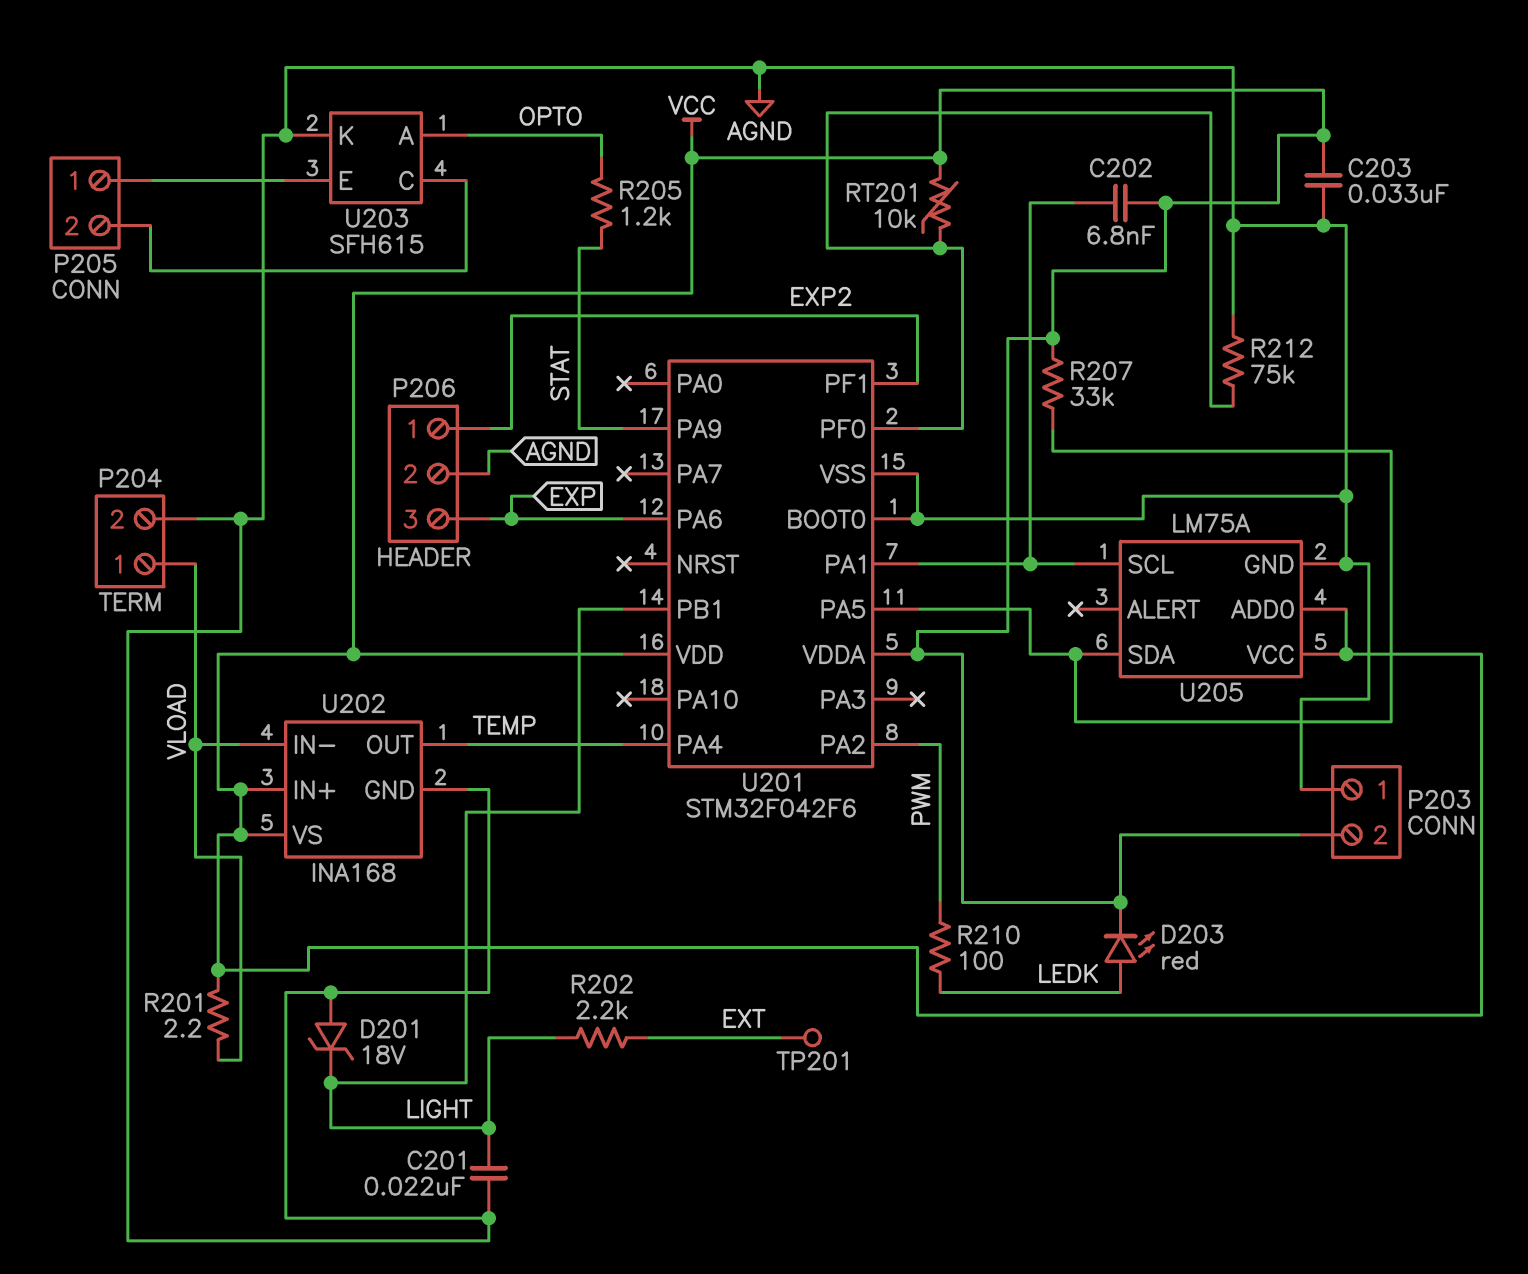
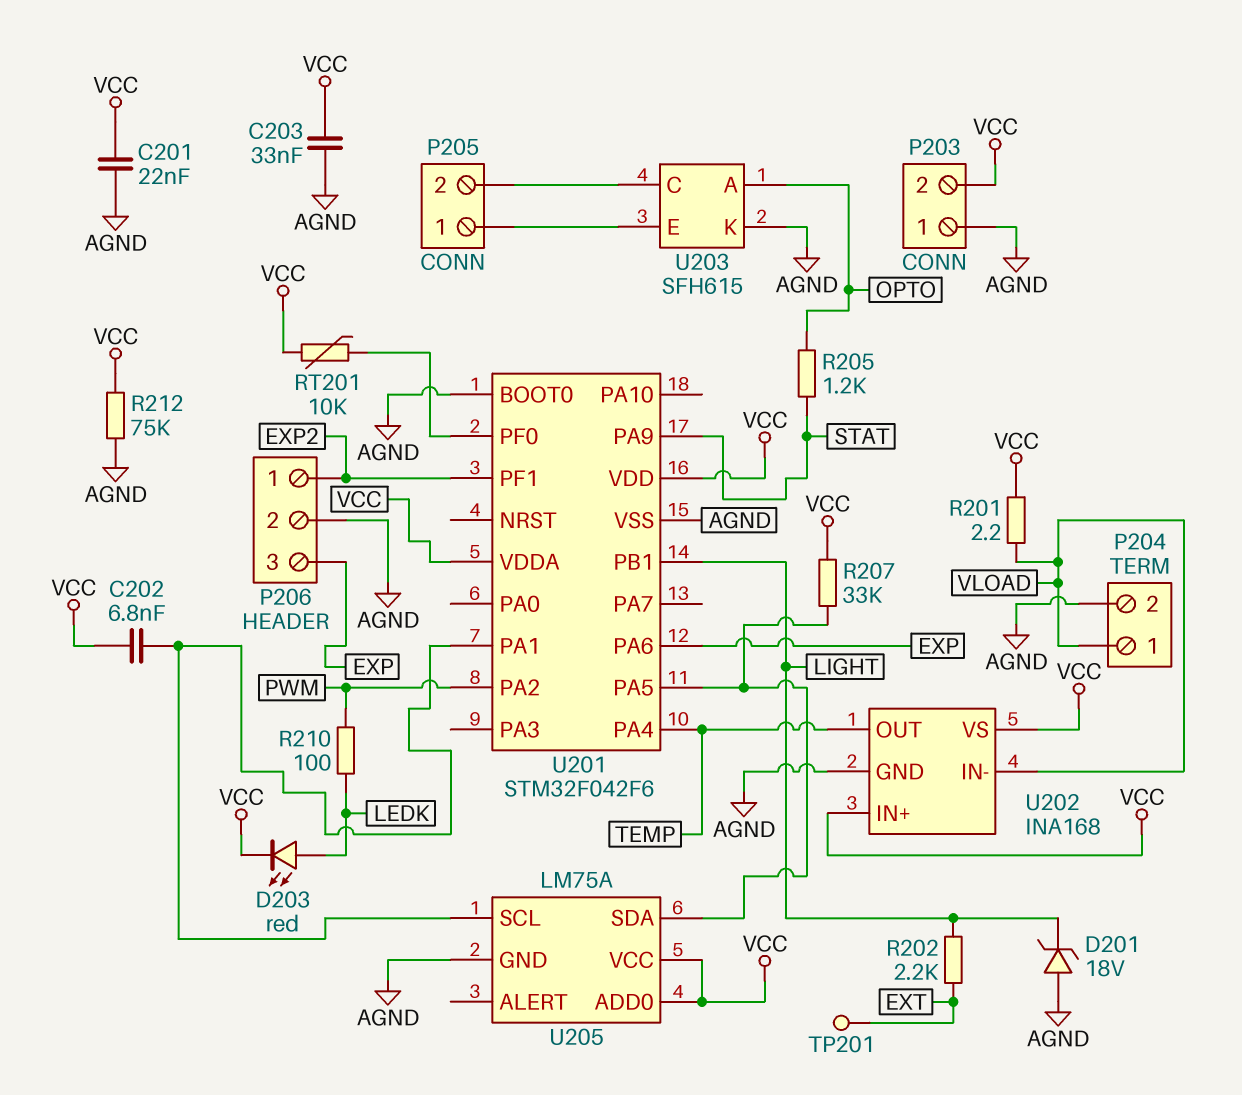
C201: 22nF (AGND, LIGHT) -> 22nF (AGND, VCC)
R212: 75k (AGND, U201/PF0) -> 75k (AGND, VCC)

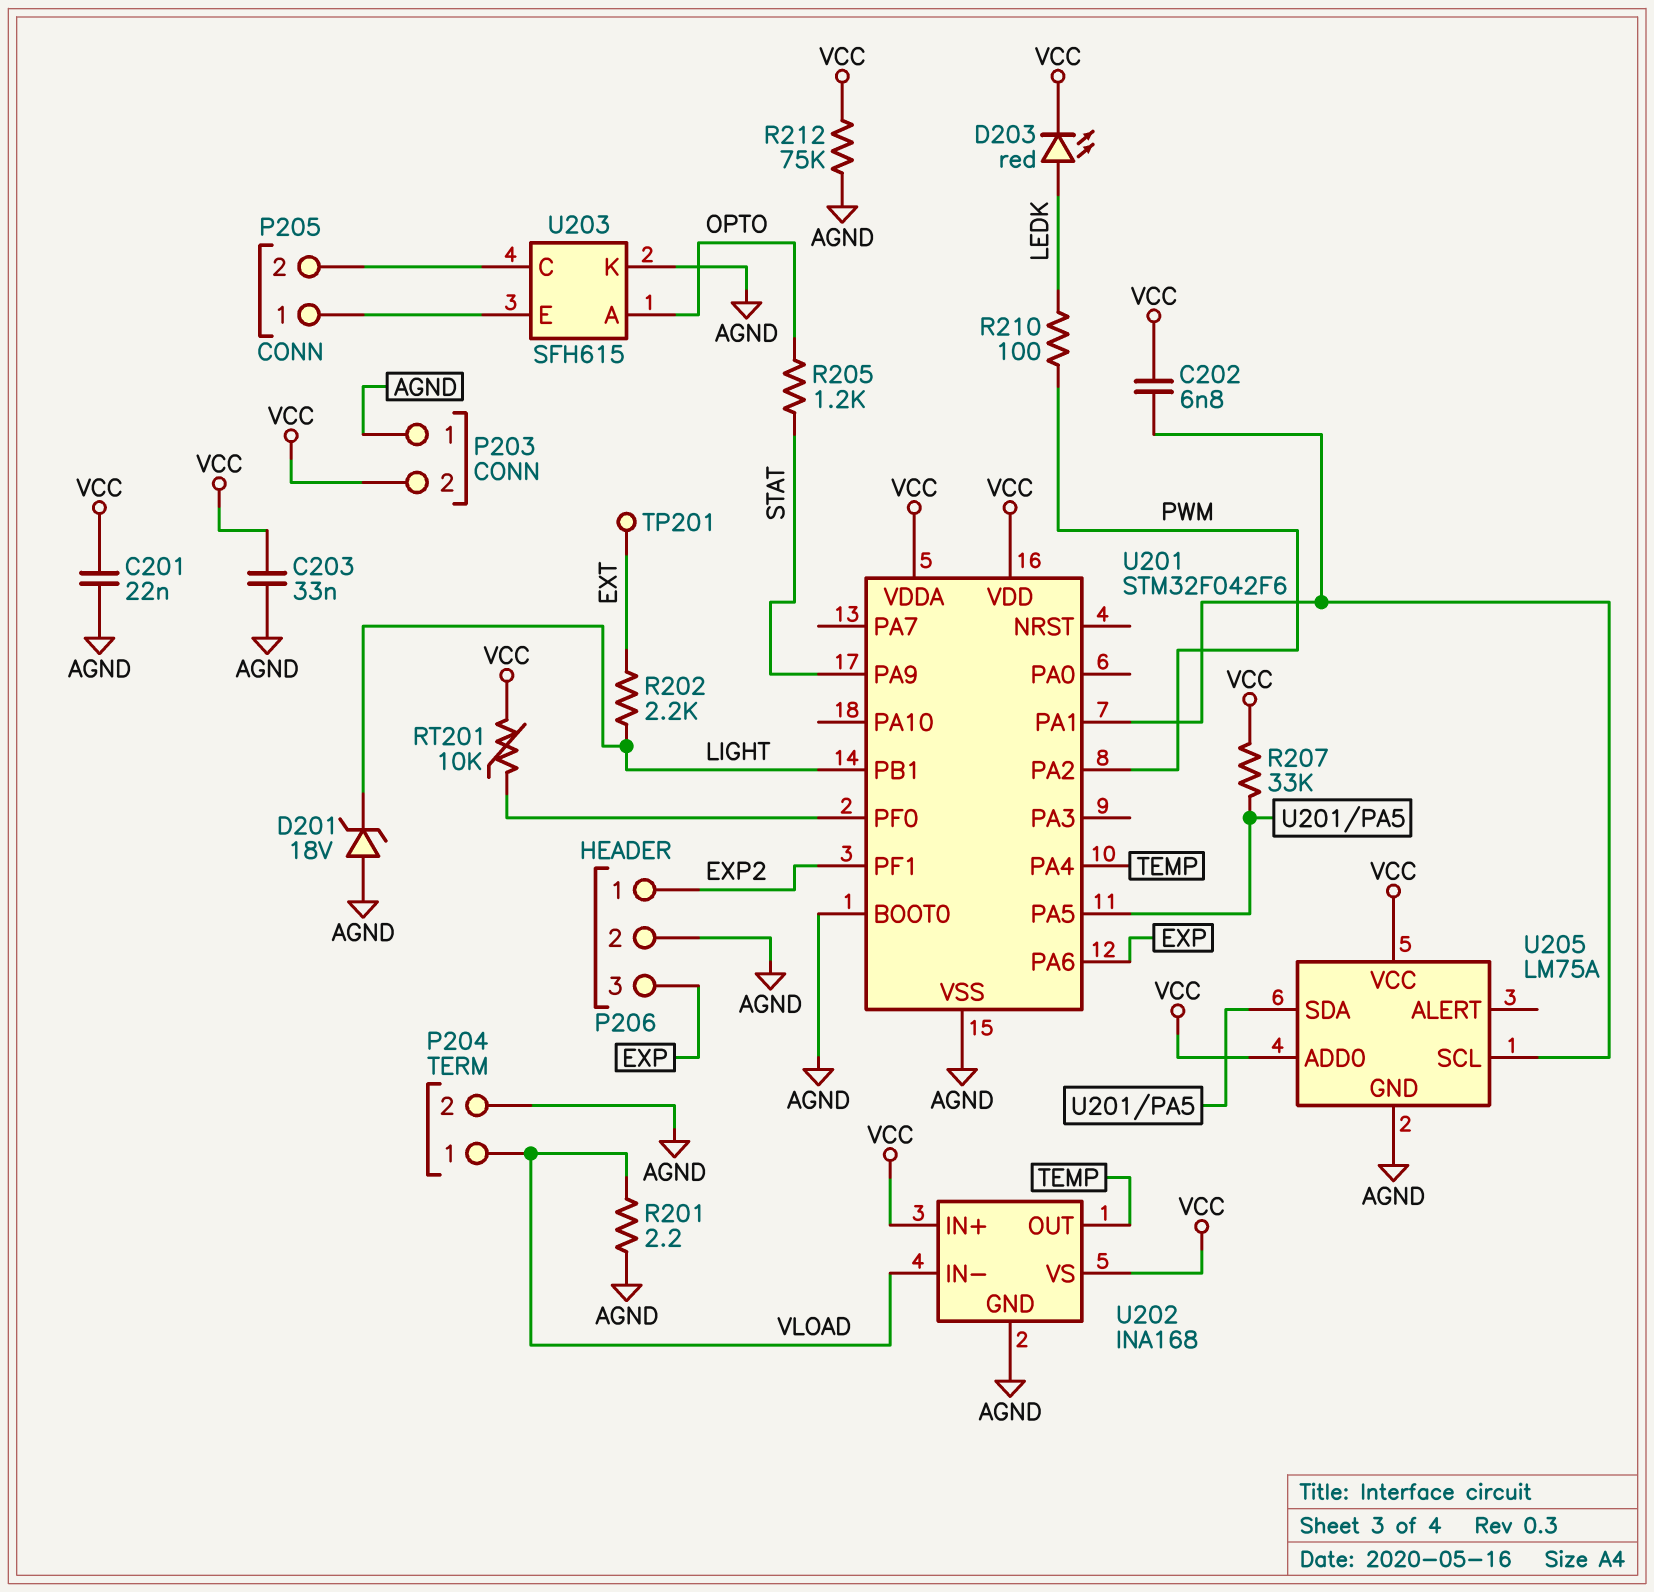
R201: 2.2 (VCC, VLOAD) -> 2.2 (AGND, VLOAD)

